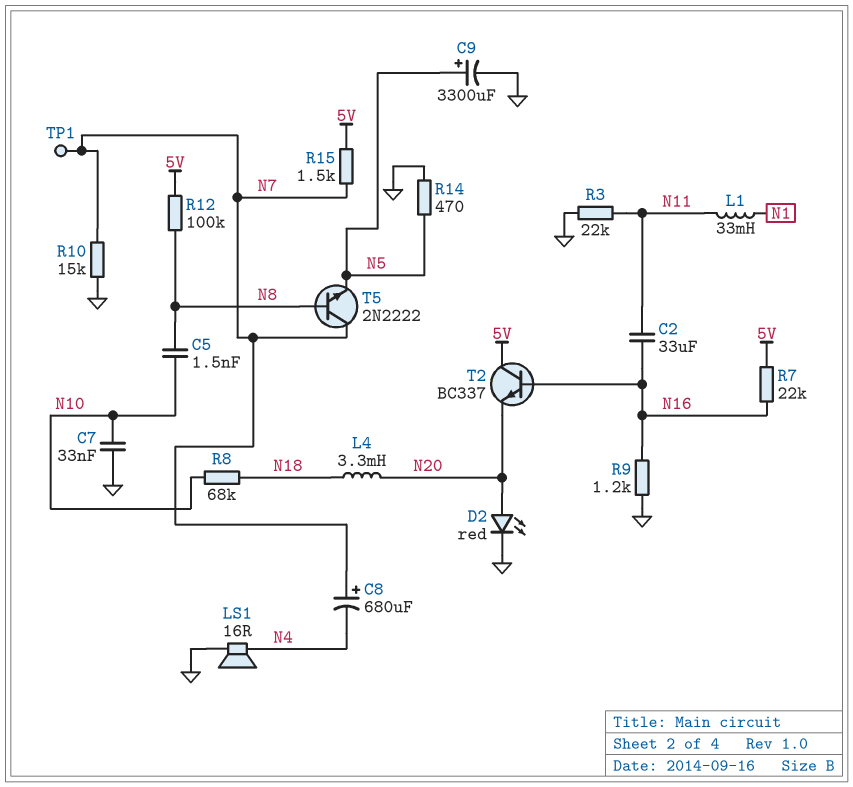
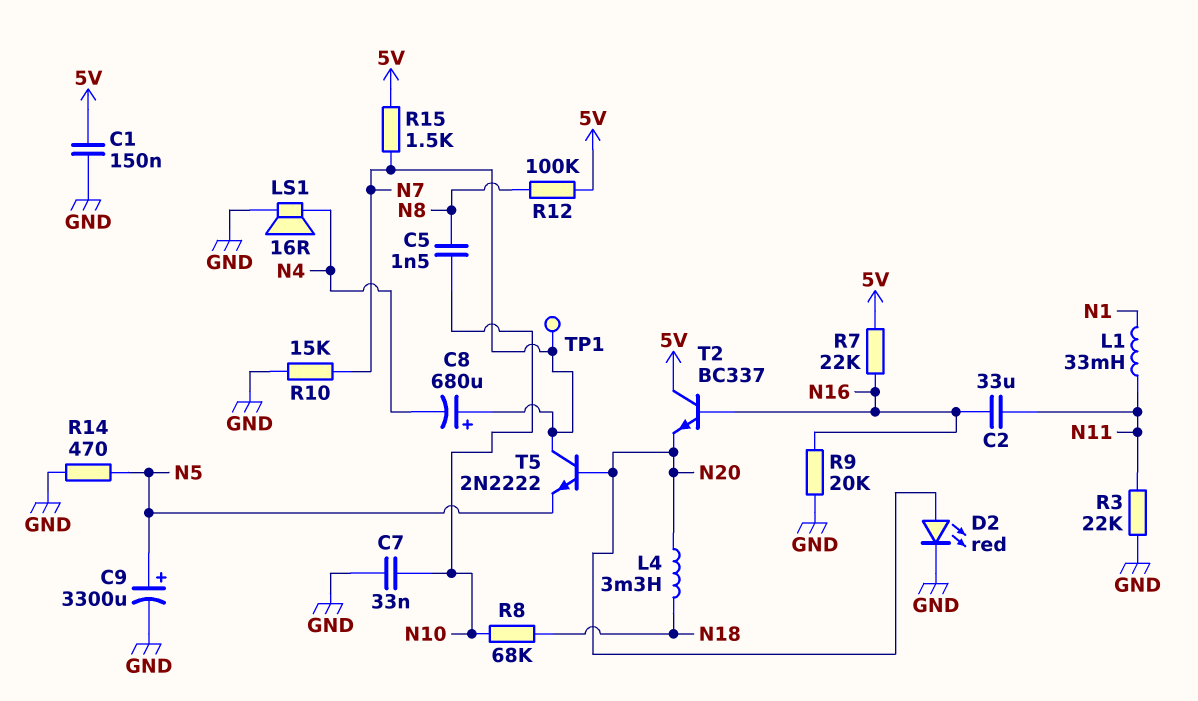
C1: none -> 150nF (5V, GND)
R9: 1.2k (GND, N16) -> 20k (GND, N16)
T5: NPN 2N2222 (B N8, C N7, E N5) -> NPN 2N2222 (B N20, C N7, E N5)

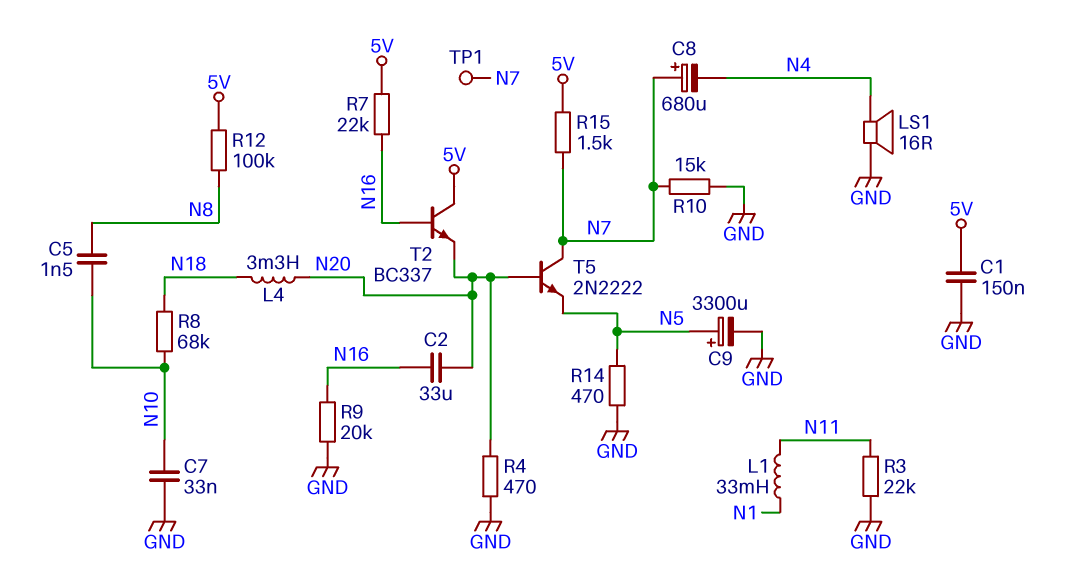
C2: 33uF (N11, N16) -> 33uF (N16, N20)
D2: LED red (A N20, K GND) -> none
R4: none -> 470 (GND, N20)

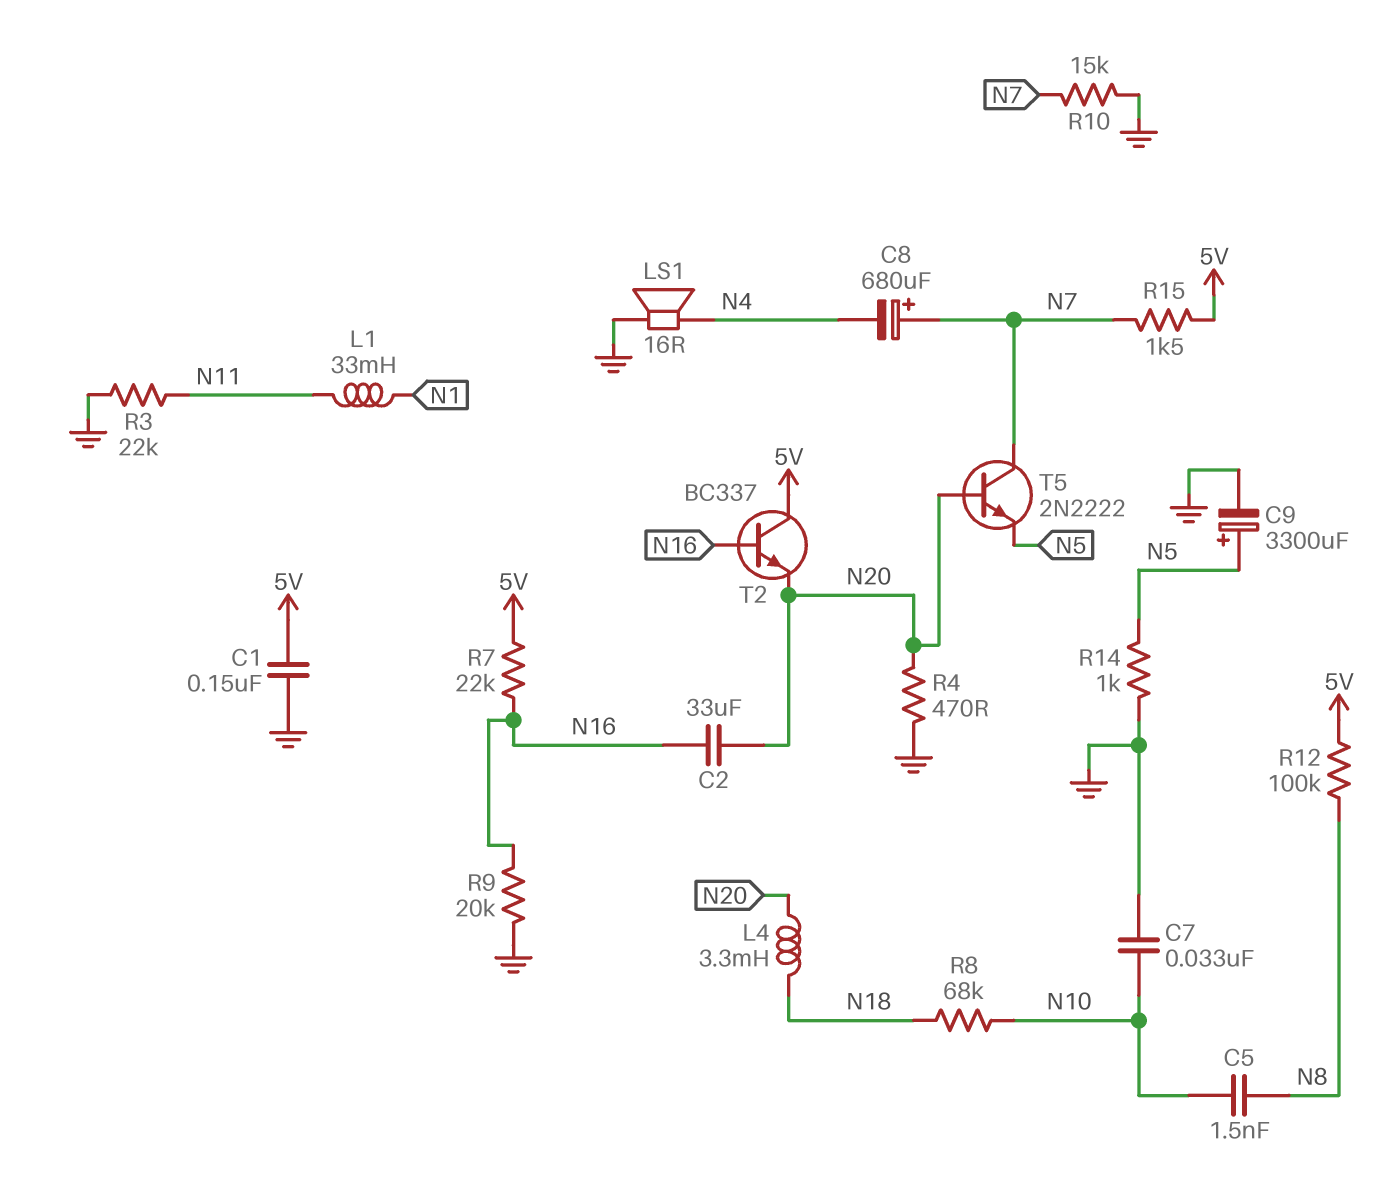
R14: 470 (GND, N5) -> 1k (GND, N5)
TP1: test point (N7) -> none

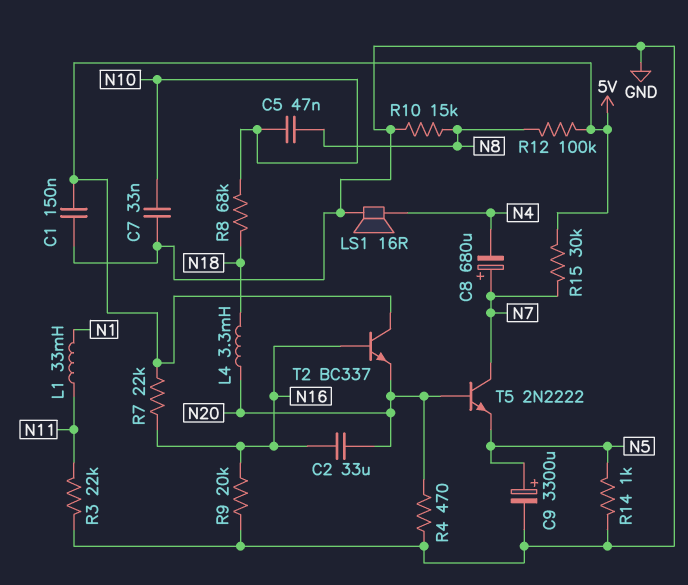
C5: 1.5nF (N8, N10) -> 47nF (N8, N10)
R10: 15k (GND, N7) -> 15k (GND, N8)
R15: 1.5k (5V, N7) -> 30k (5V, N7)

